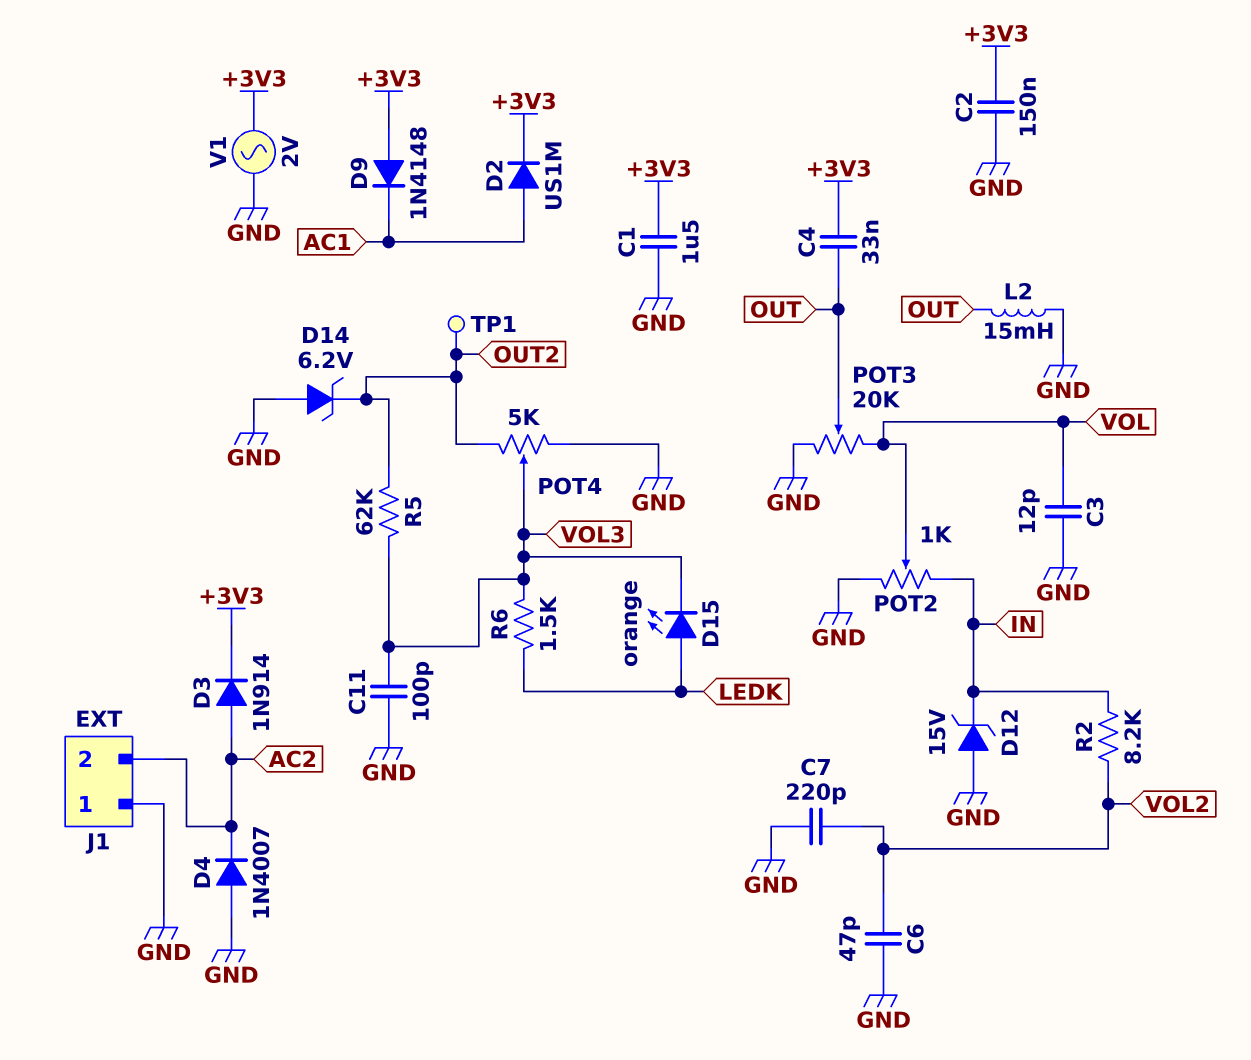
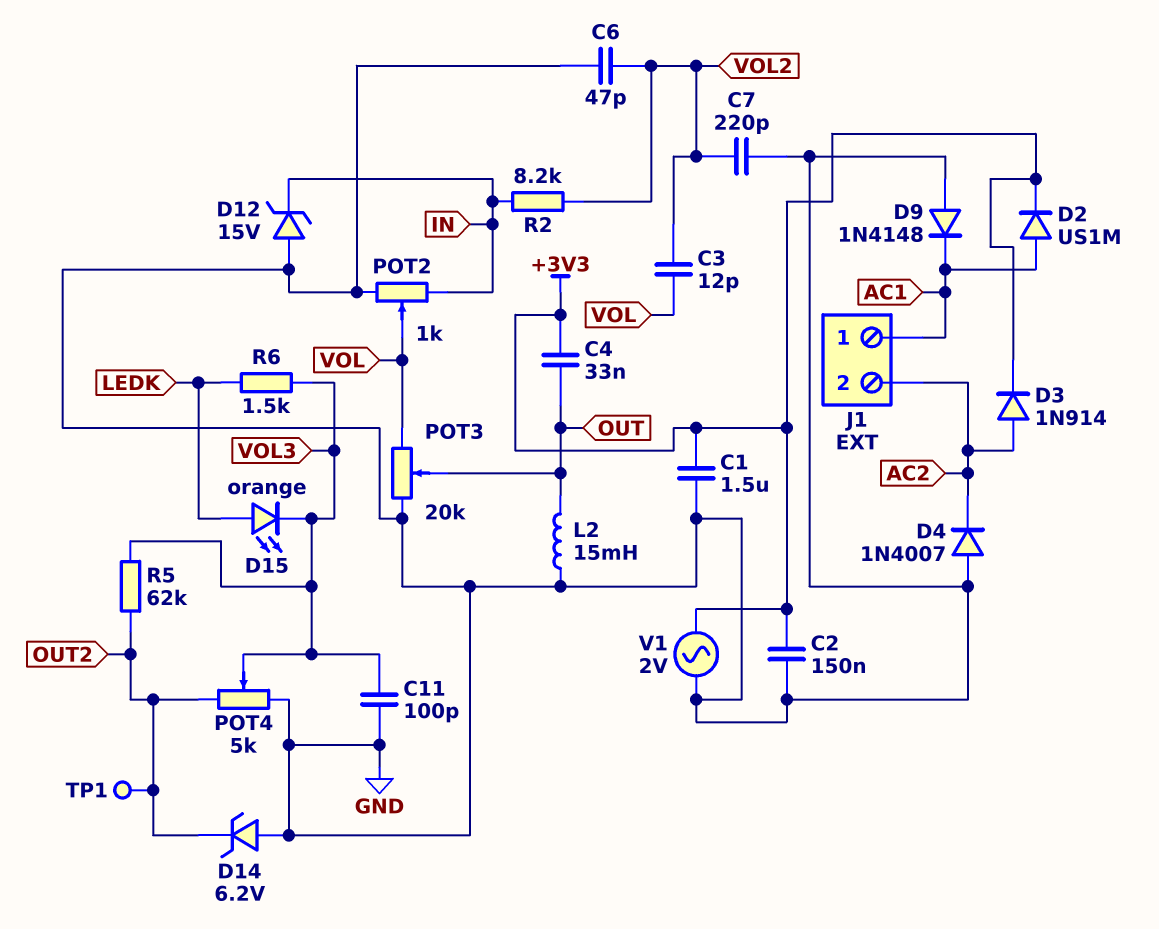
C3: 12pF (GND, VOL) -> 12pF (VOL, VOL2)
D9: diode 1N4148 (A +3V3, K AC1) -> diode 1N4148 (A GND, K AC1)
J1 pin 1: GND -> AC1

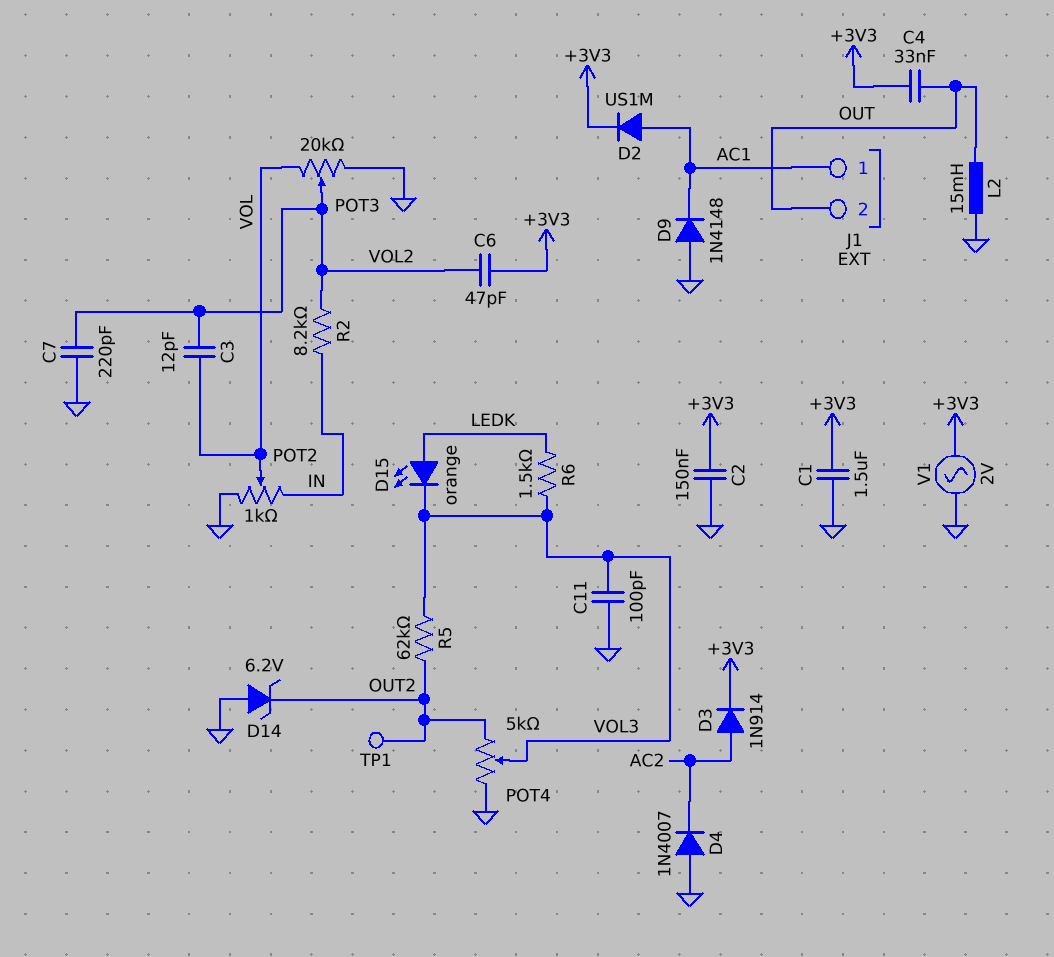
C6: 47pF (GND, VOL2) -> 47pF (+3V3, VOL2)
D12: zener 15V (A GND, K IN) -> none
J1 pin 2: AC2 -> OUT
POT3: 20k (GND, VOL, wiper OUT) -> 20k (GND, VOL, wiper VOL2)

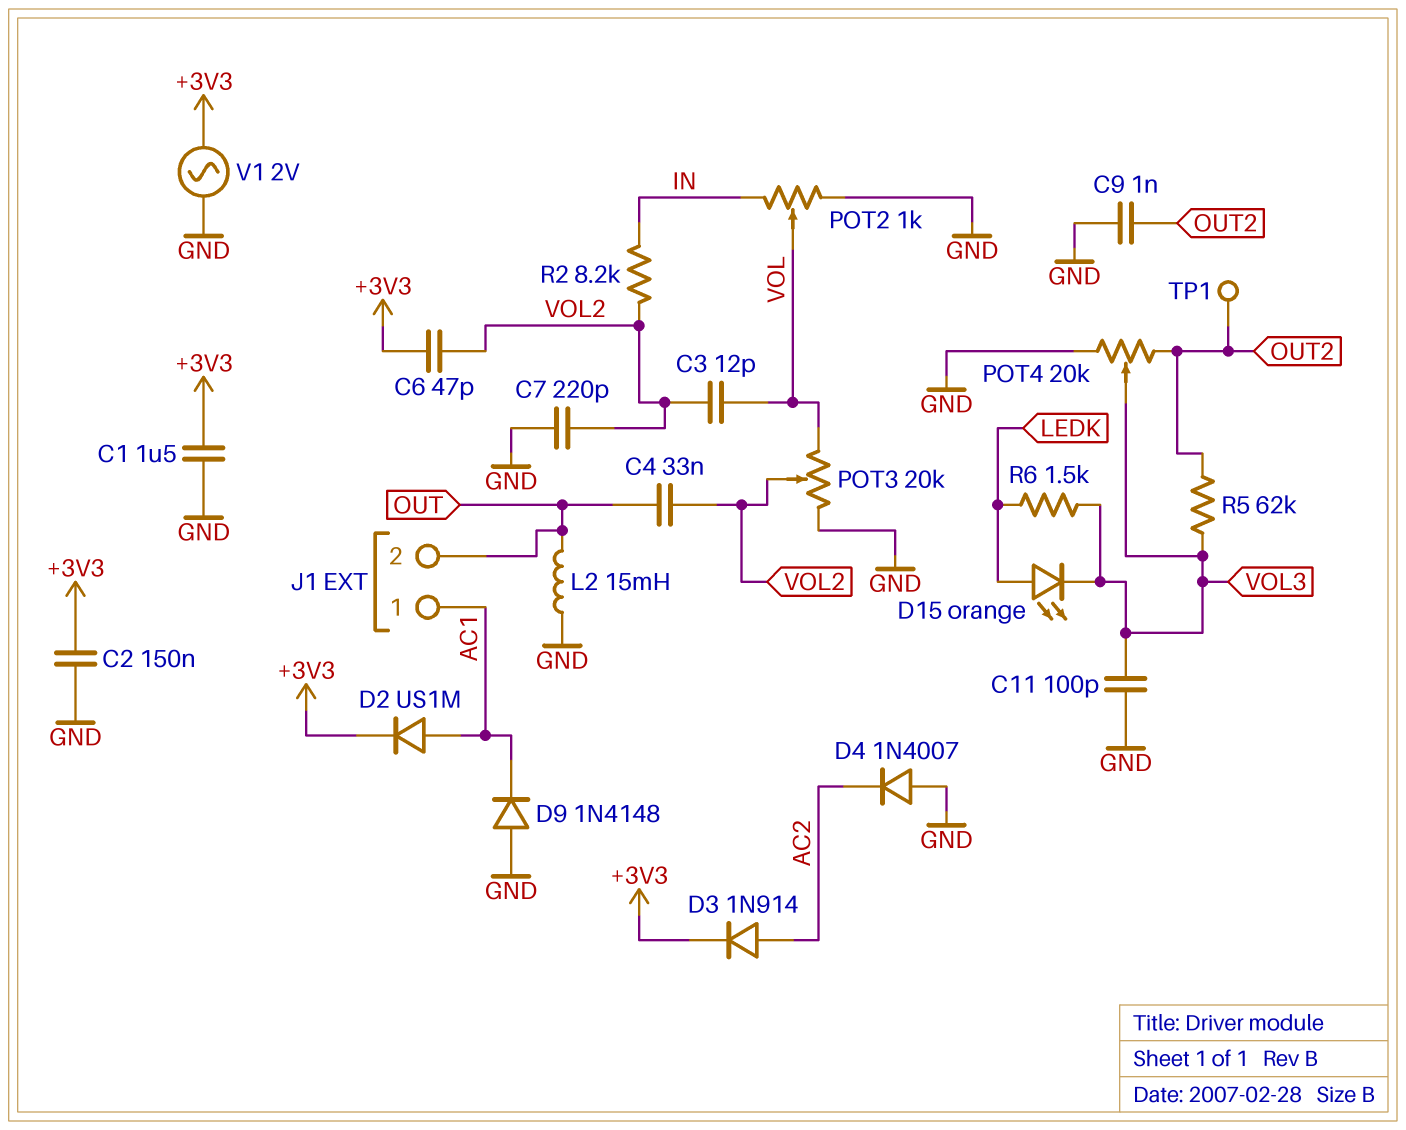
C4: 33nF (+3V3, OUT) -> 33nF (OUT, VOL2)
C9: none -> 1nF (GND, OUT2)
D14: zener 6.2V (A GND, K OUT2) -> none
POT4: 5k (GND, OUT2, wiper VOL3) -> 20k (GND, OUT2, wiper VOL3)

